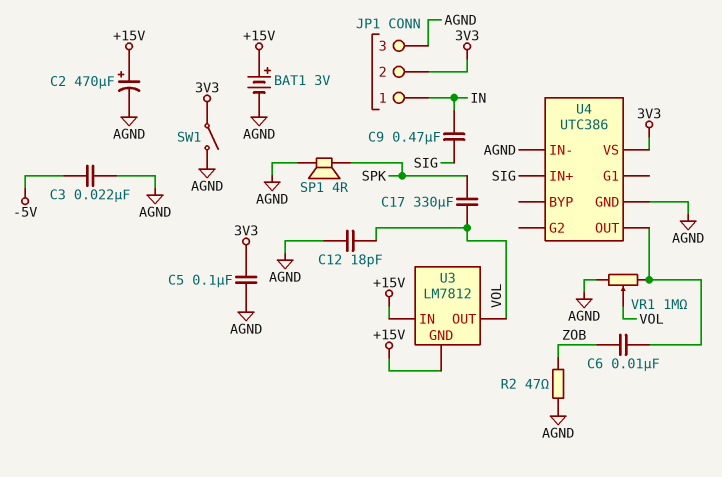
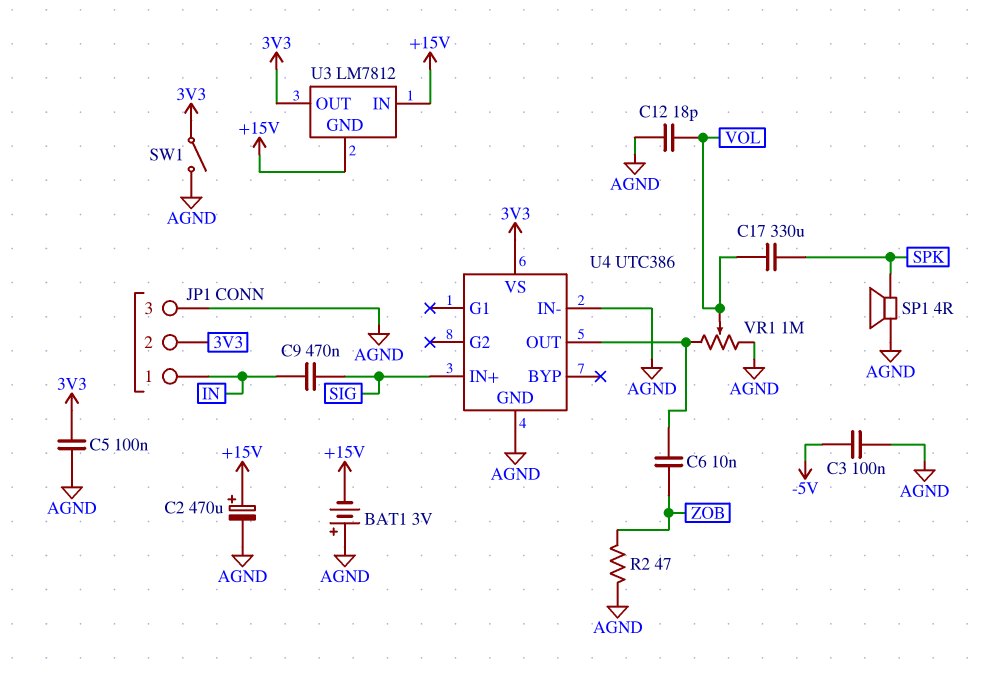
BAT1: 3V (plus +15V, minus AGND) -> 3V (plus AGND, minus +15V)
C3: 22nF (-5V, AGND) -> 100nF (-5V, AGND)
U3 pin OUT: VOL -> 3V3

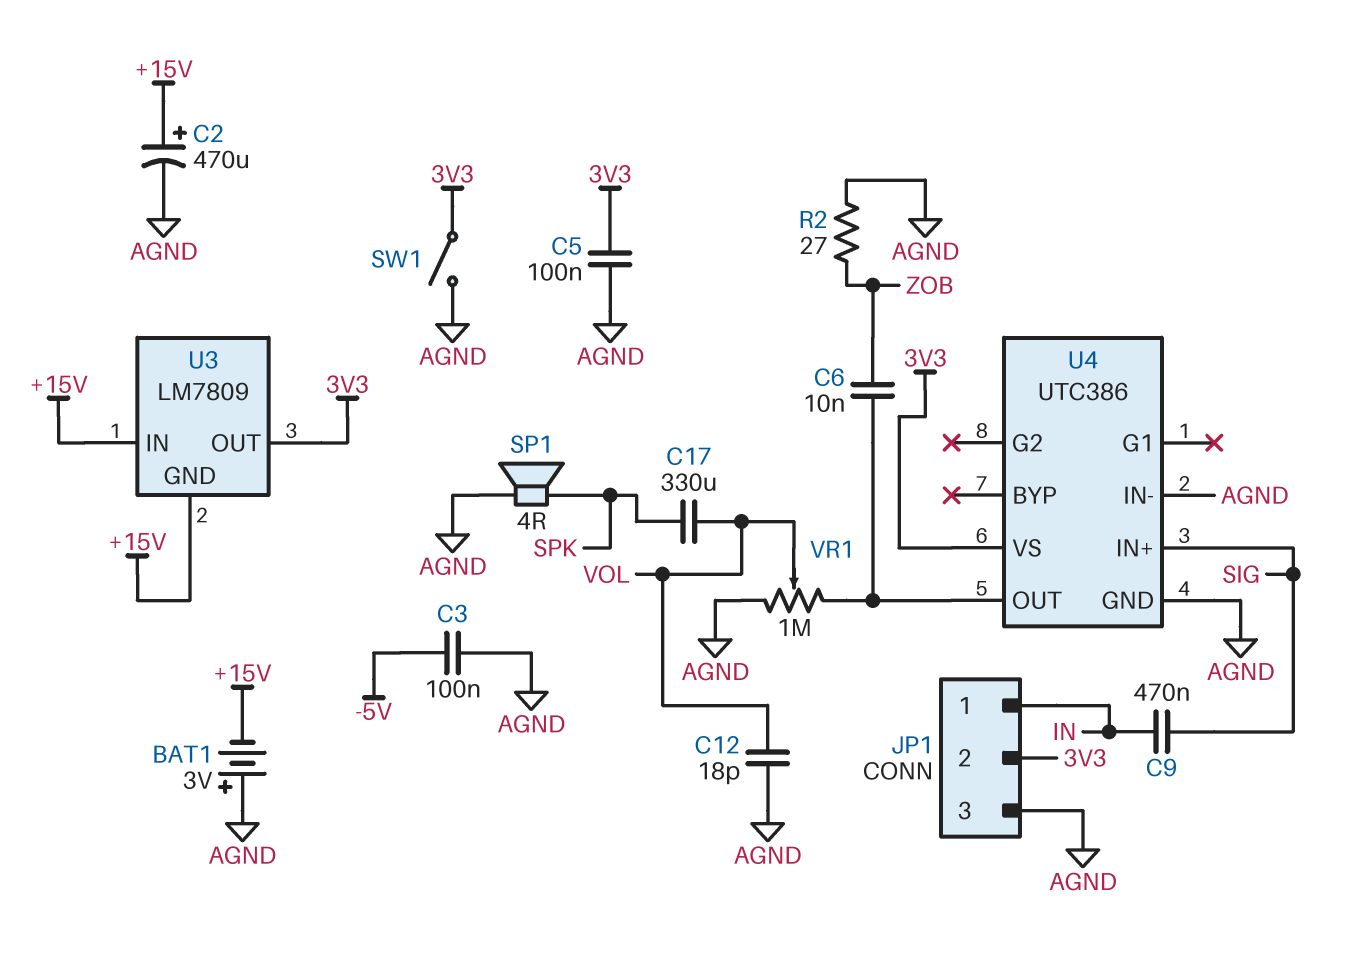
R2: 47 (AGND, ZOB) -> 27 (AGND, ZOB)
U3: LM7812 -> LM7809

